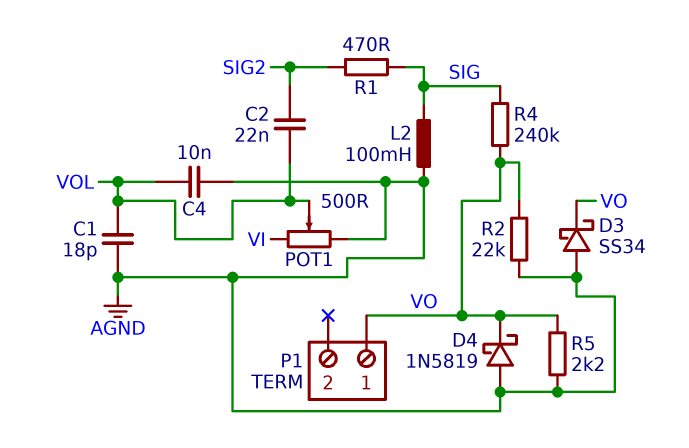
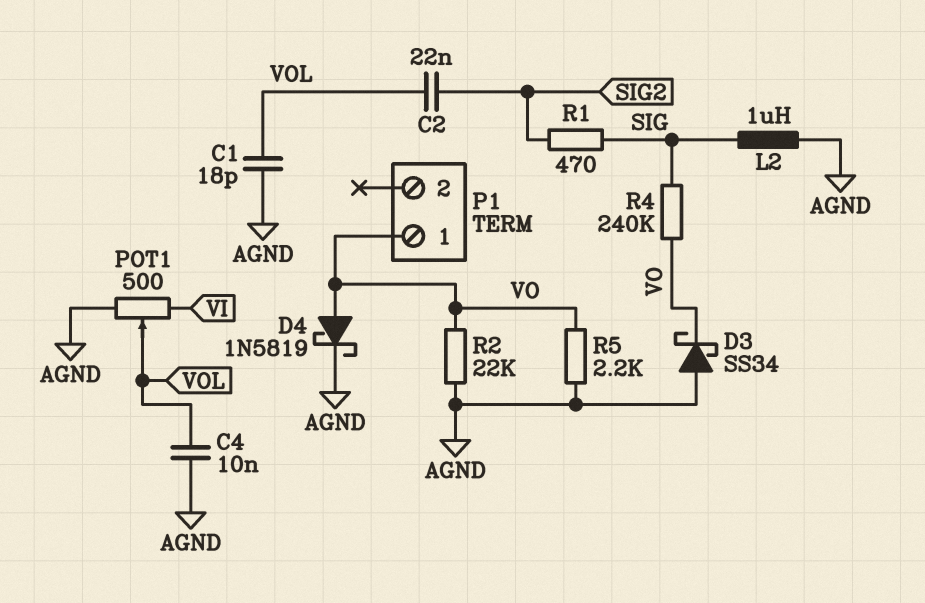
D4: schottky 1N5819 (A AGND, K VO) -> schottky 1N5819 (A VO, K AGND)
L2: 100mH (AGND, SIG) -> 1uH (AGND, SIG)

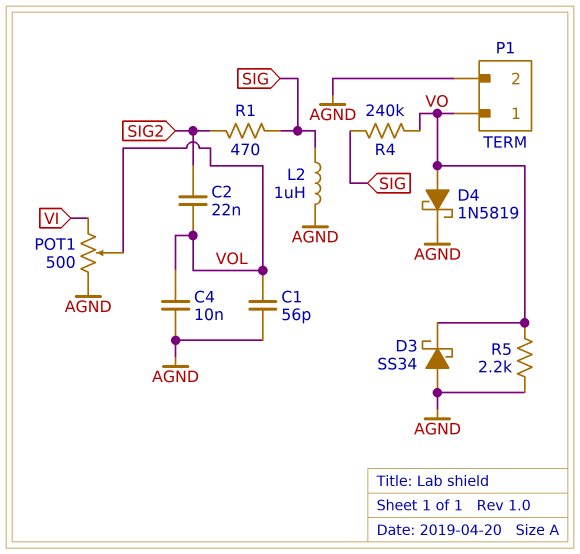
C1: 18pF (AGND, VOL) -> 56pF (AGND, VOL)
P1 pin 2: none -> AGND
R2: 22k (AGND, VO) -> none

